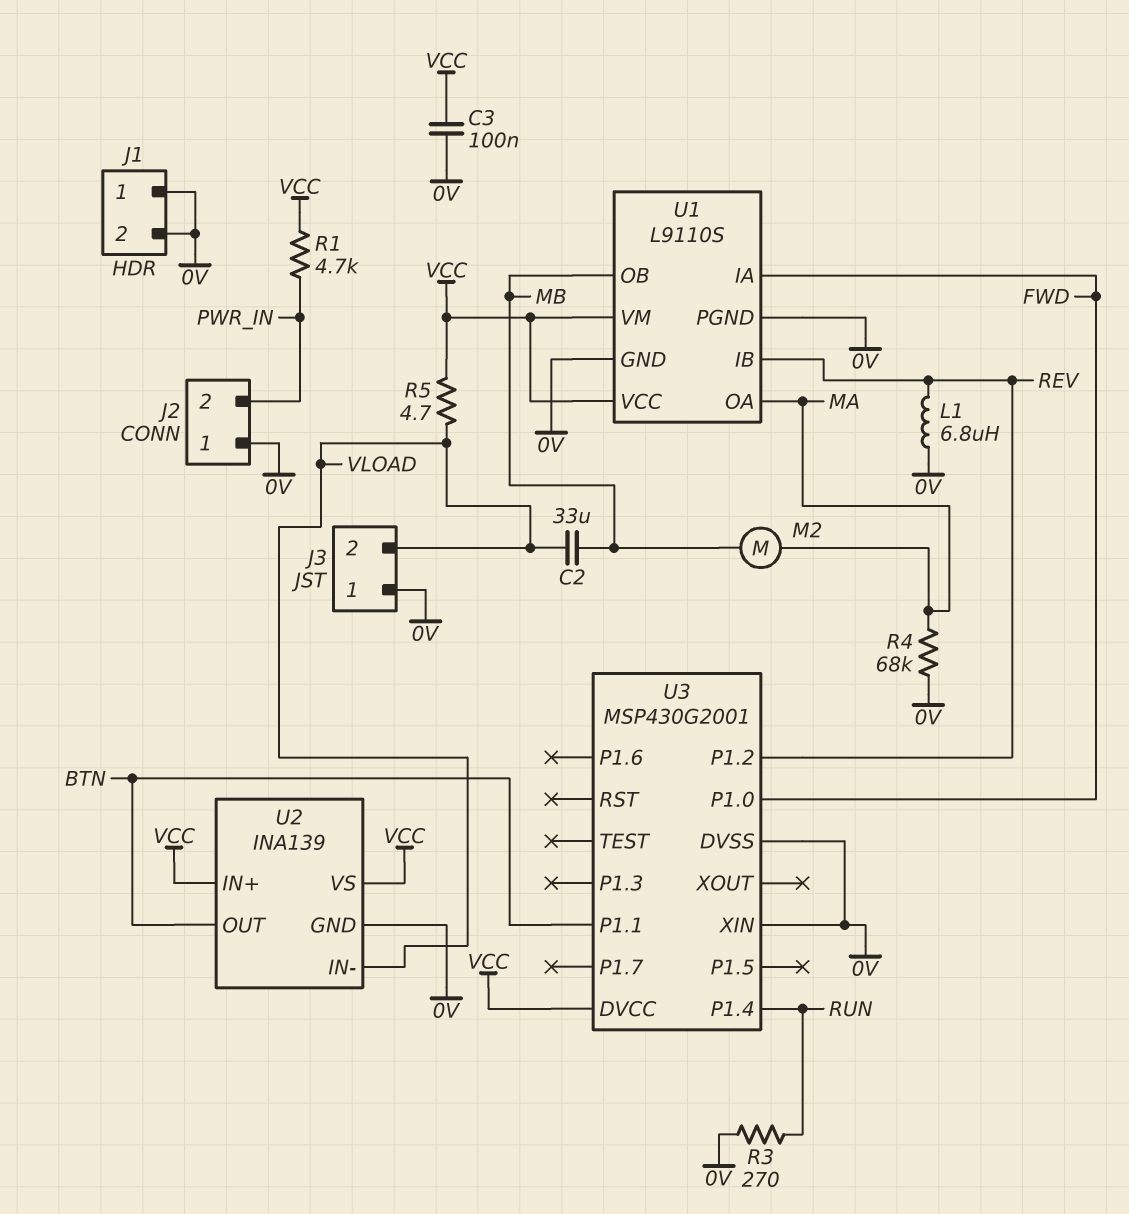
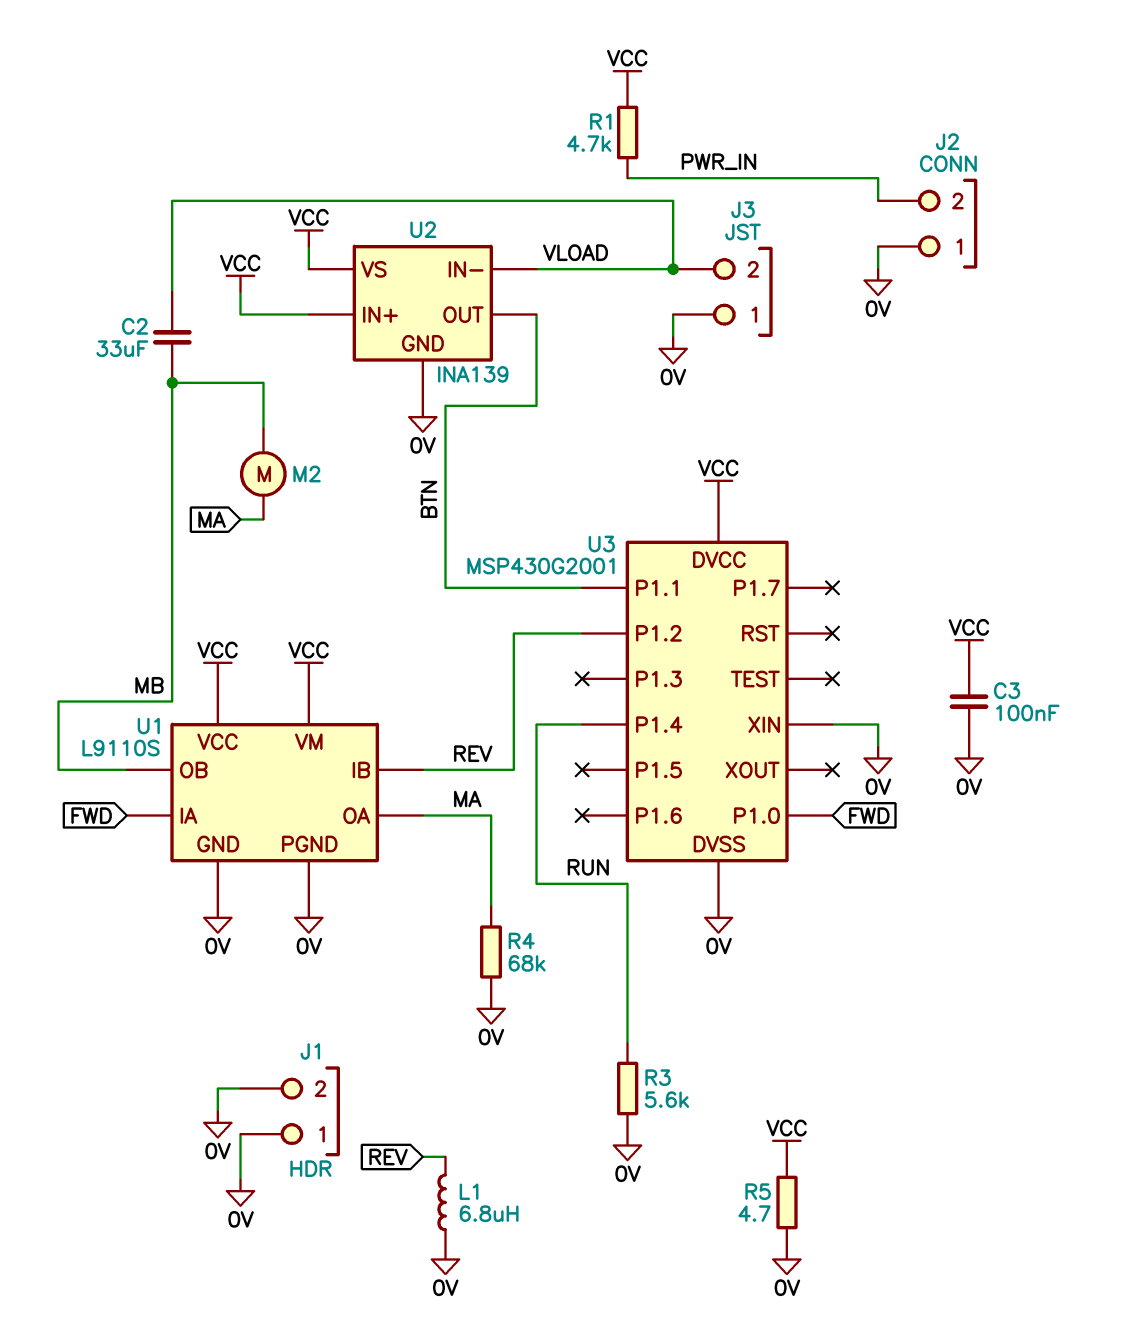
R3: 270 (0V, RUN) -> 5.6k (0V, RUN)
R5: 4.7 (VCC, VLOAD) -> 4.7 (0V, VCC)

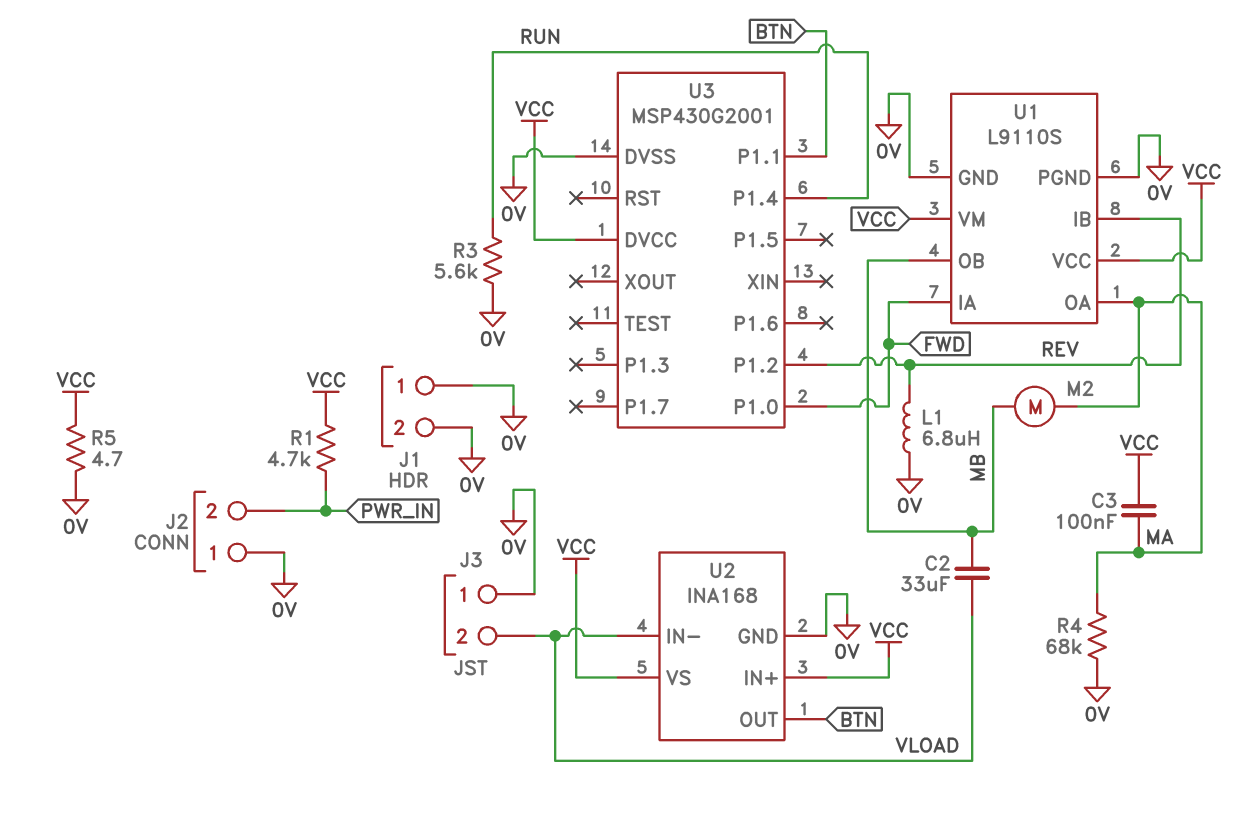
C3: 100nF (0V, VCC) -> 100nF (MA, VCC)
U2: INA139 -> INA168
U3 pin XIN: 0V -> none

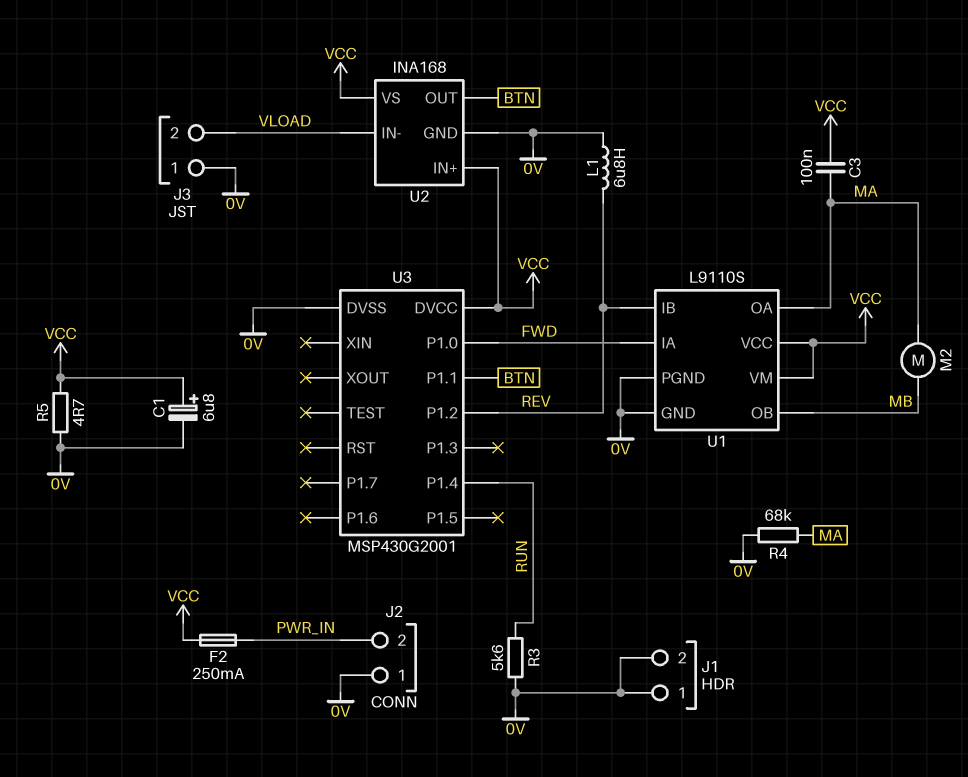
C1: none -> 6.8uF (plus VCC, minus 0V)
C2: 33uF (MB, VLOAD) -> none
F2: none -> 250mA (PWR_IN, VCC)
R1: 4.7k (PWR_IN, VCC) -> none

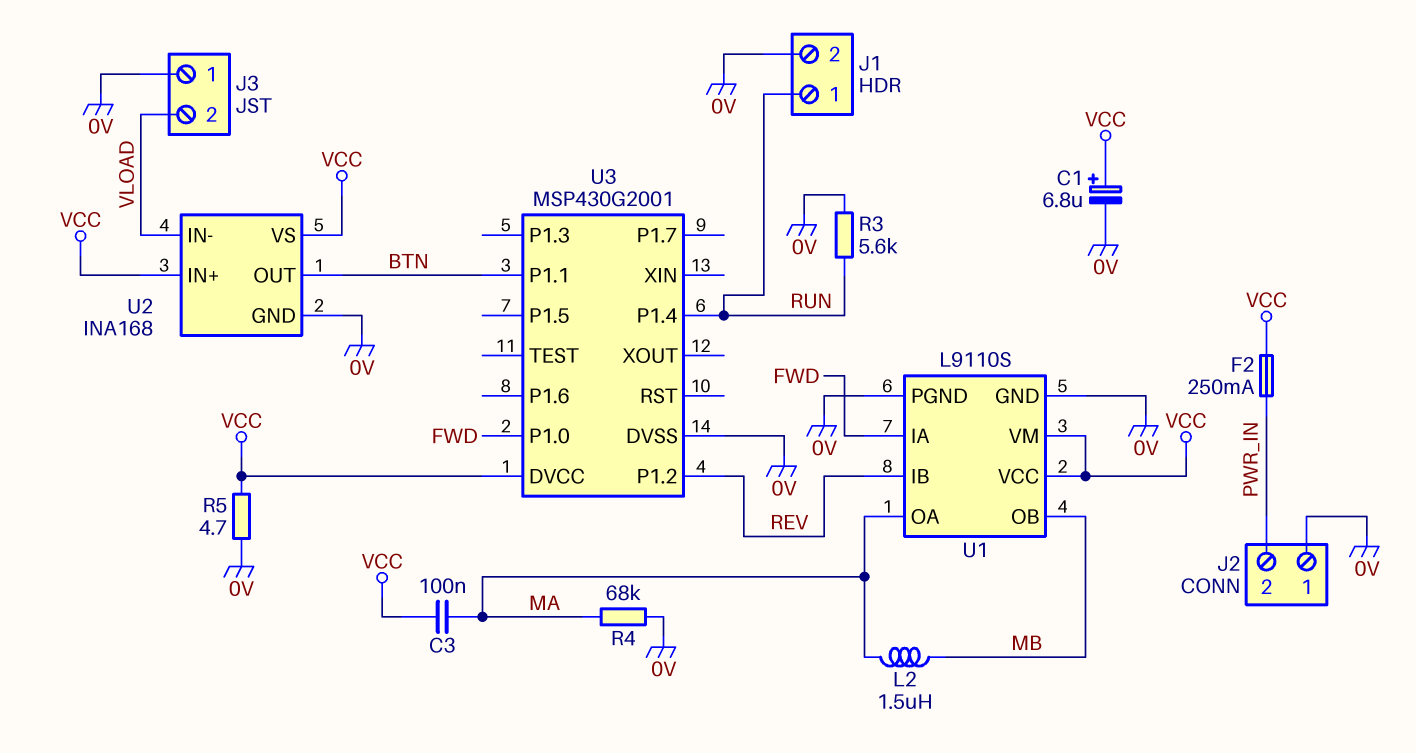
J1 pin 1: 0V -> RUN
L1: 6.8uH (0V, REV) -> none
L2: none -> 1.5uH (MA, MB)
M2: motor (MA, MB) -> none

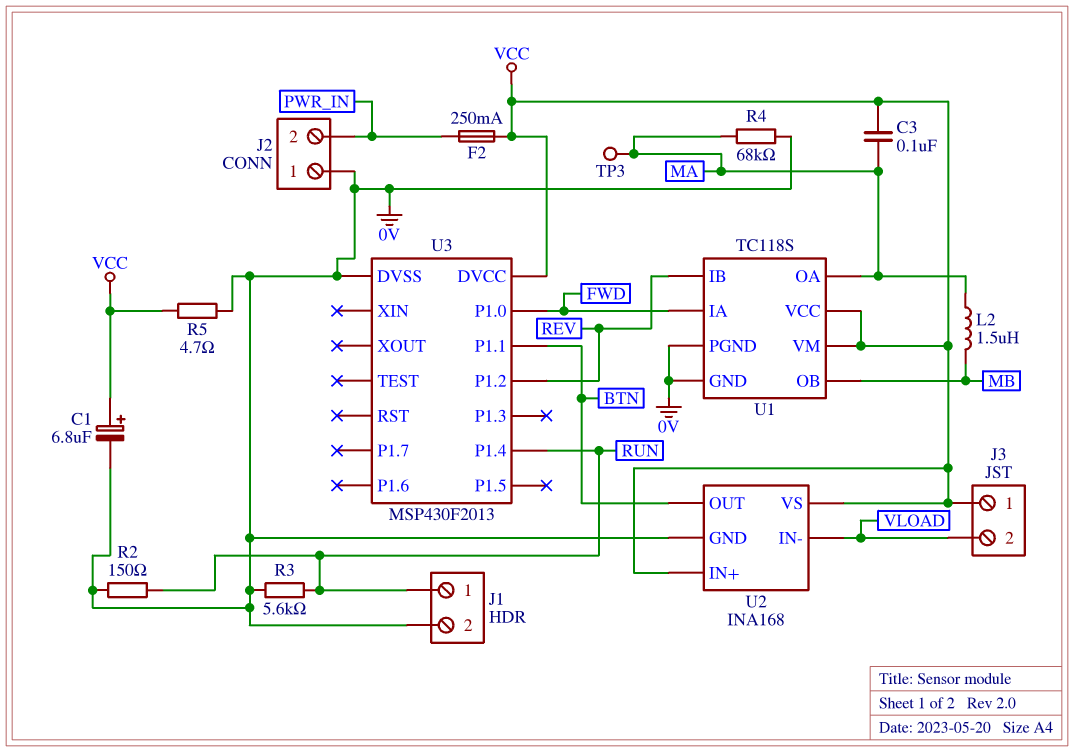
J3 pin 1: 0V -> VCC
R2: none -> 150 (0V, RUN)
TP3: none -> test point (MA)
U1: L9110S -> TC118S
U3: MSP430G2001 -> MSP430F2013

